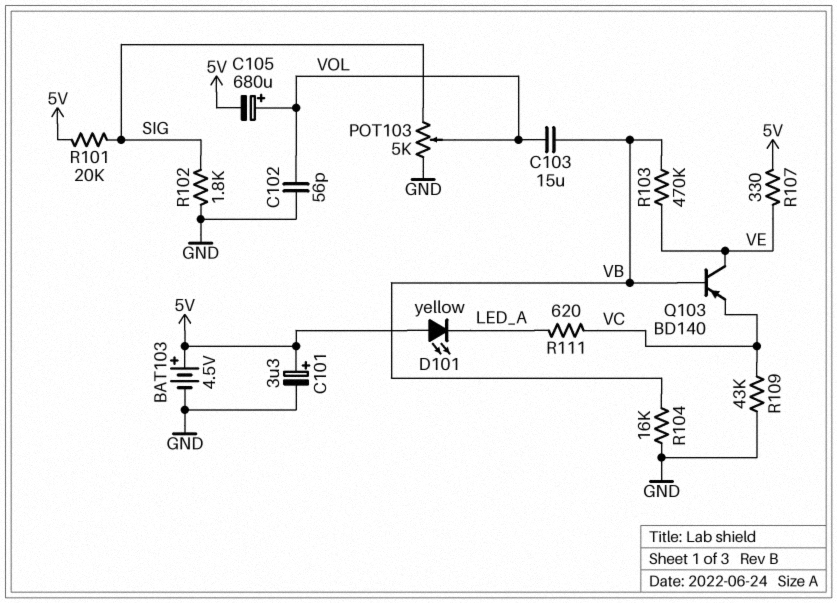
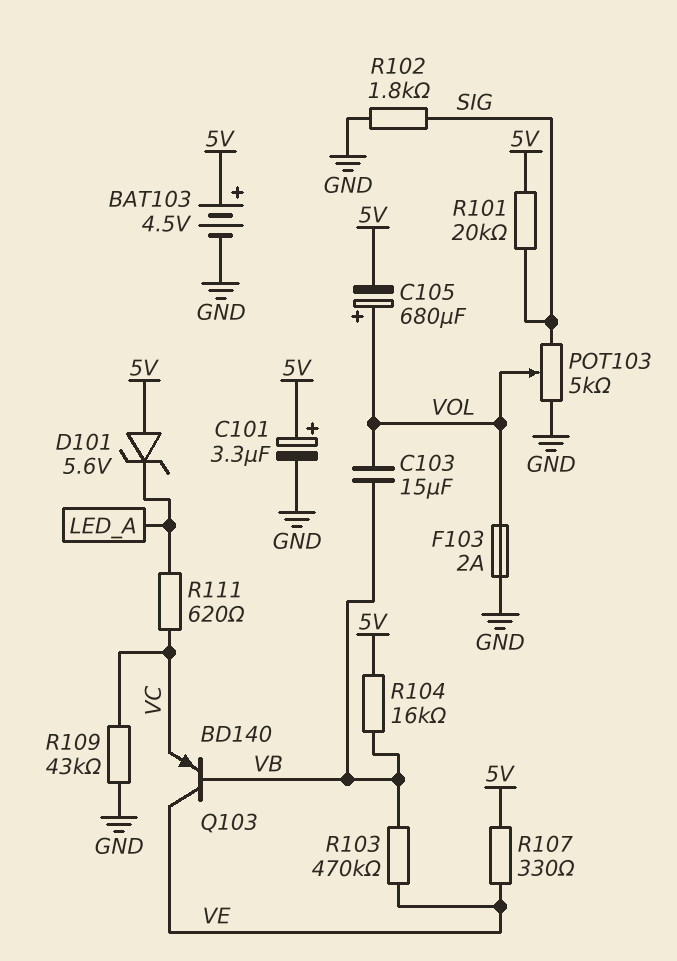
C102: 56pF (GND, VOL) -> none
D101: LED yellow (A 5V, K LED_A) -> zener 5.6V (A 5V, K LED_A)
F103: none -> 2A (GND, VOL)
R104: 16k (GND, VB) -> 16k (5V, VB)

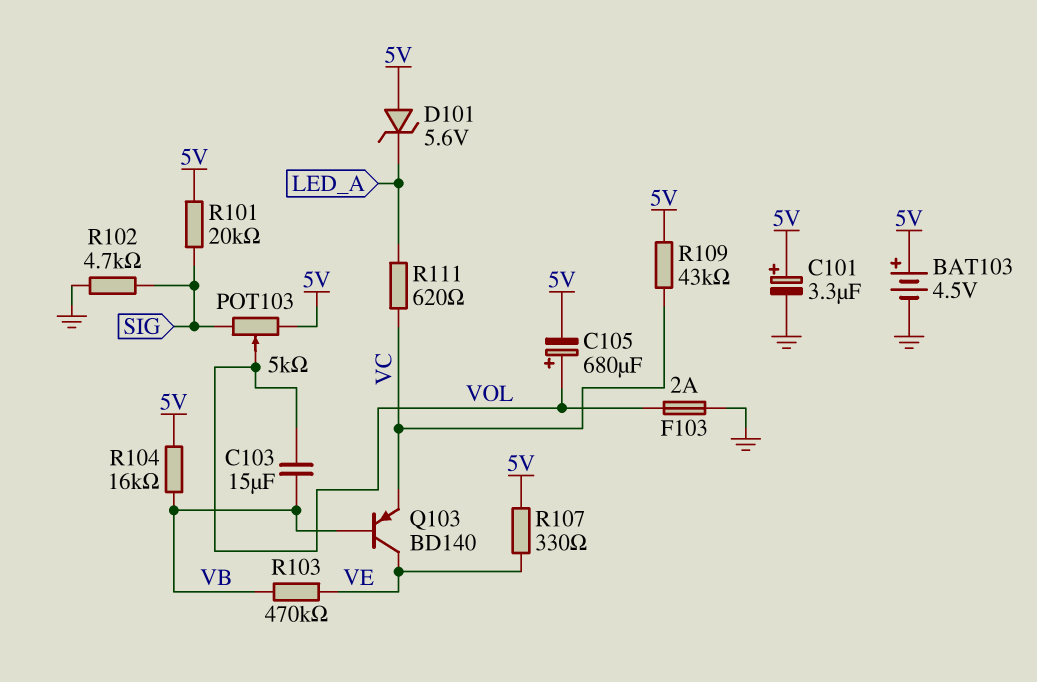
POT103: 5k (GND, SIG, wiper VOL) -> 5k (5V, SIG, wiper VOL)
R102: 1.8k (GND, SIG) -> 4.7k (GND, SIG)
R109: 43k (GND, VC) -> 43k (5V, VC)

